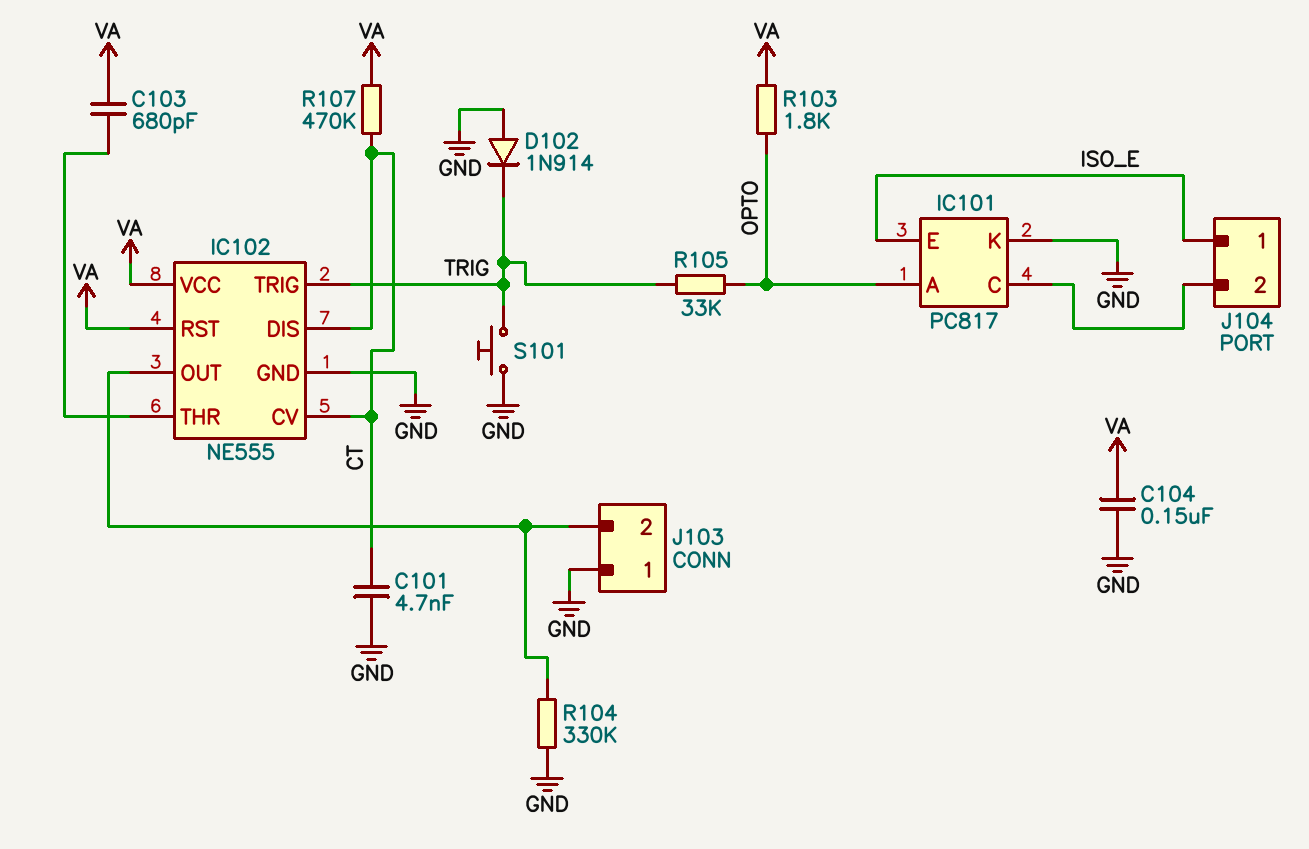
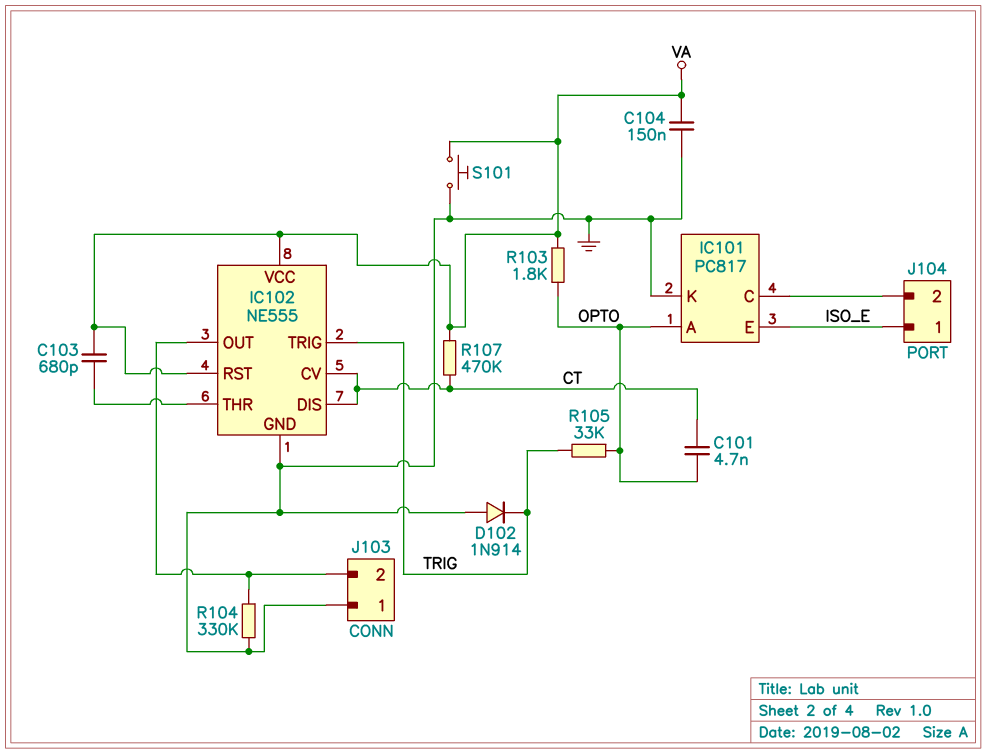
C101: 4.7nF (CT, GND) -> 4.7nF (CT, OPTO)
S101: button (GND, TRIG) -> button (GND, VA)

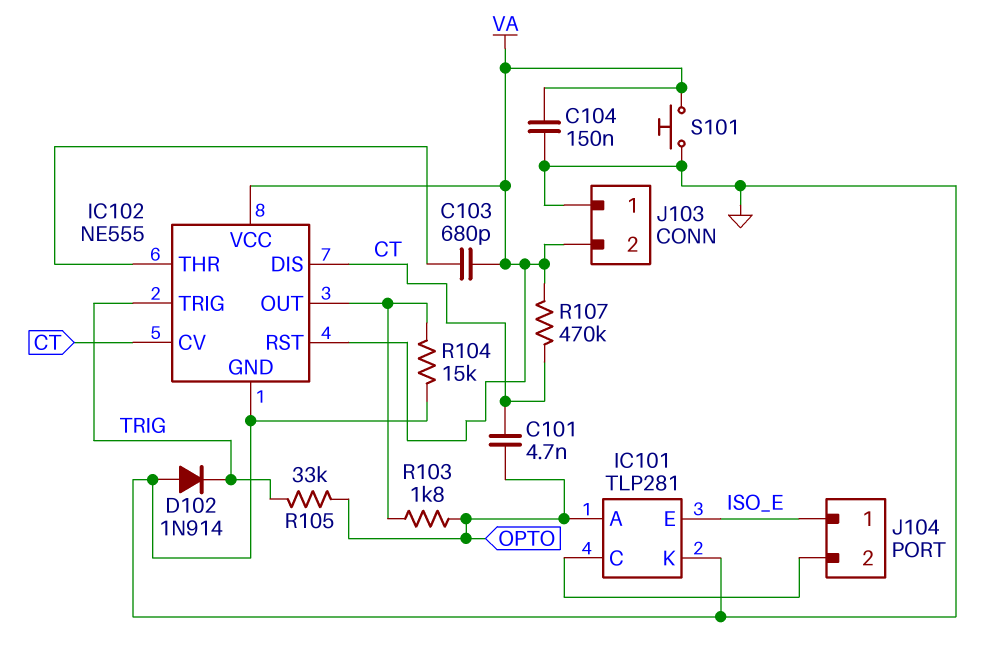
IC101: PC817 -> TLP281
J103 pin 2: IC102/OUT -> VA
R103: 1.8k (OPTO, VA) -> 1.8k (IC102/OUT, OPTO)
R104: 330k (GND, IC102/OUT) -> 15k (GND, IC102/OUT)

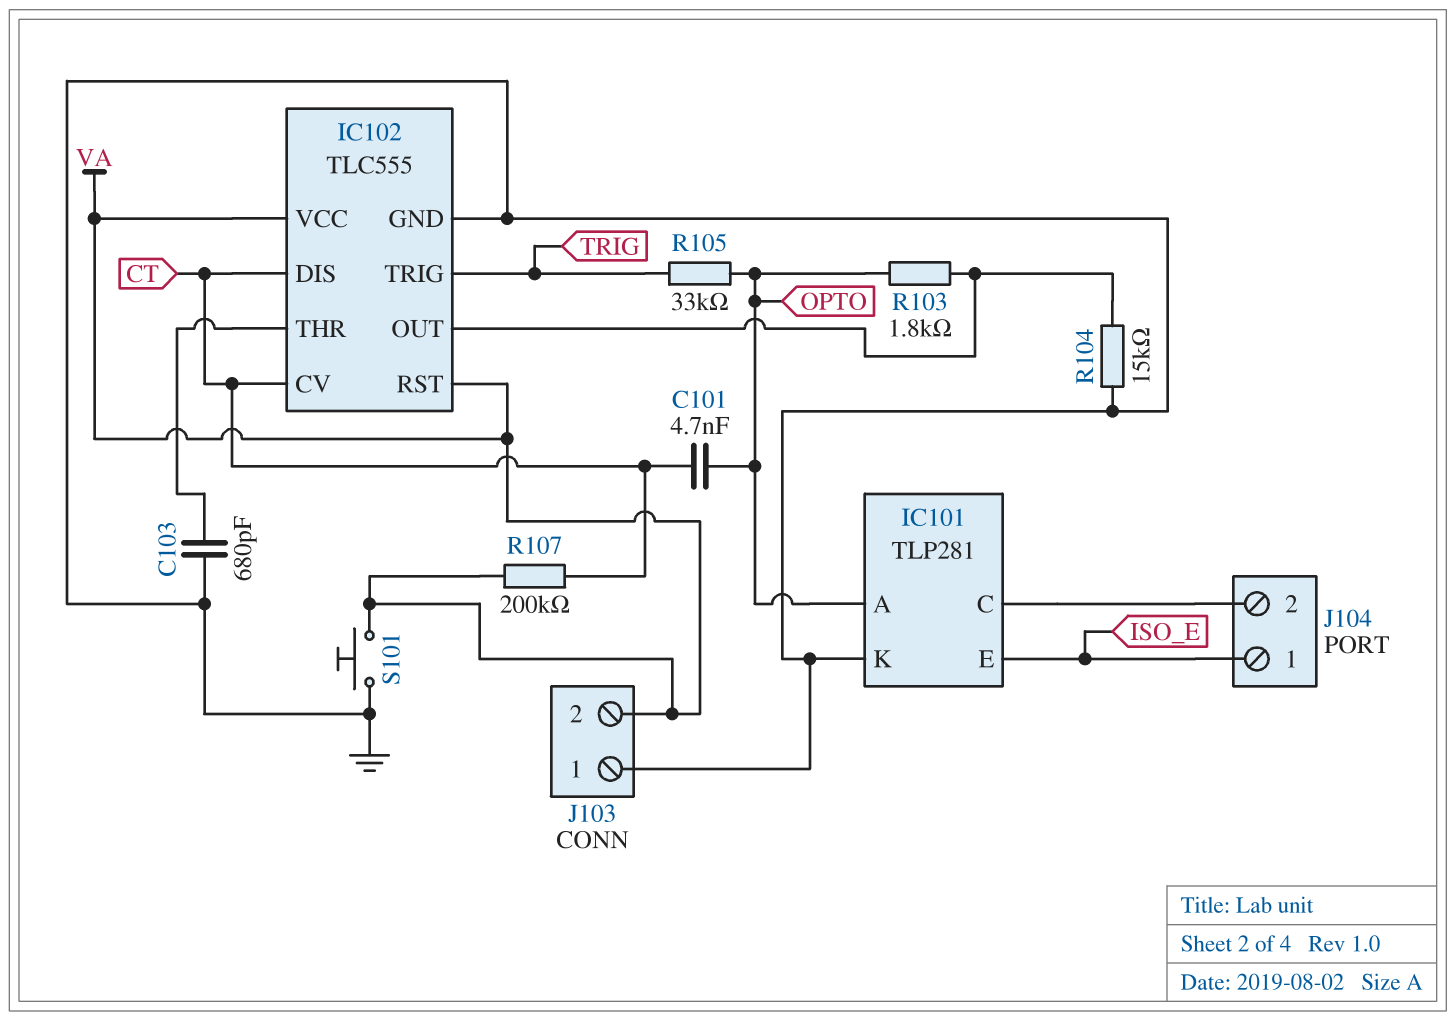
C103: 680pF (IC102/THR, VA) -> 680pF (GND, IC102/THR)
C104: 150nF (GND, VA) -> none
D102: diode 1N914 (A GND, K TRIG) -> none
IC102: NE555 -> TLC555
R107: 470k (CT, VA) -> 200k (CT, VA)

